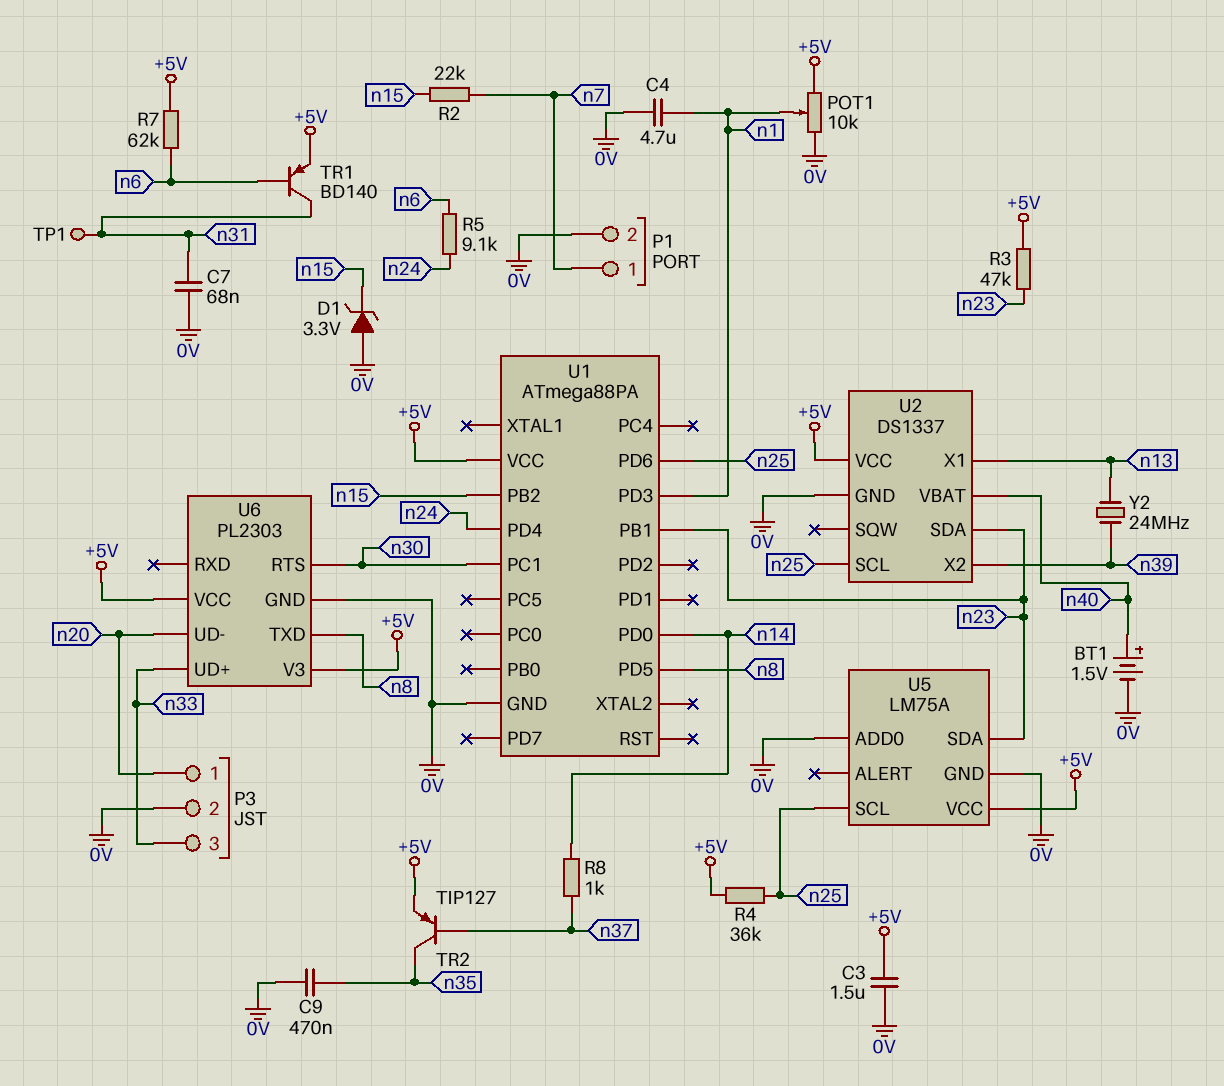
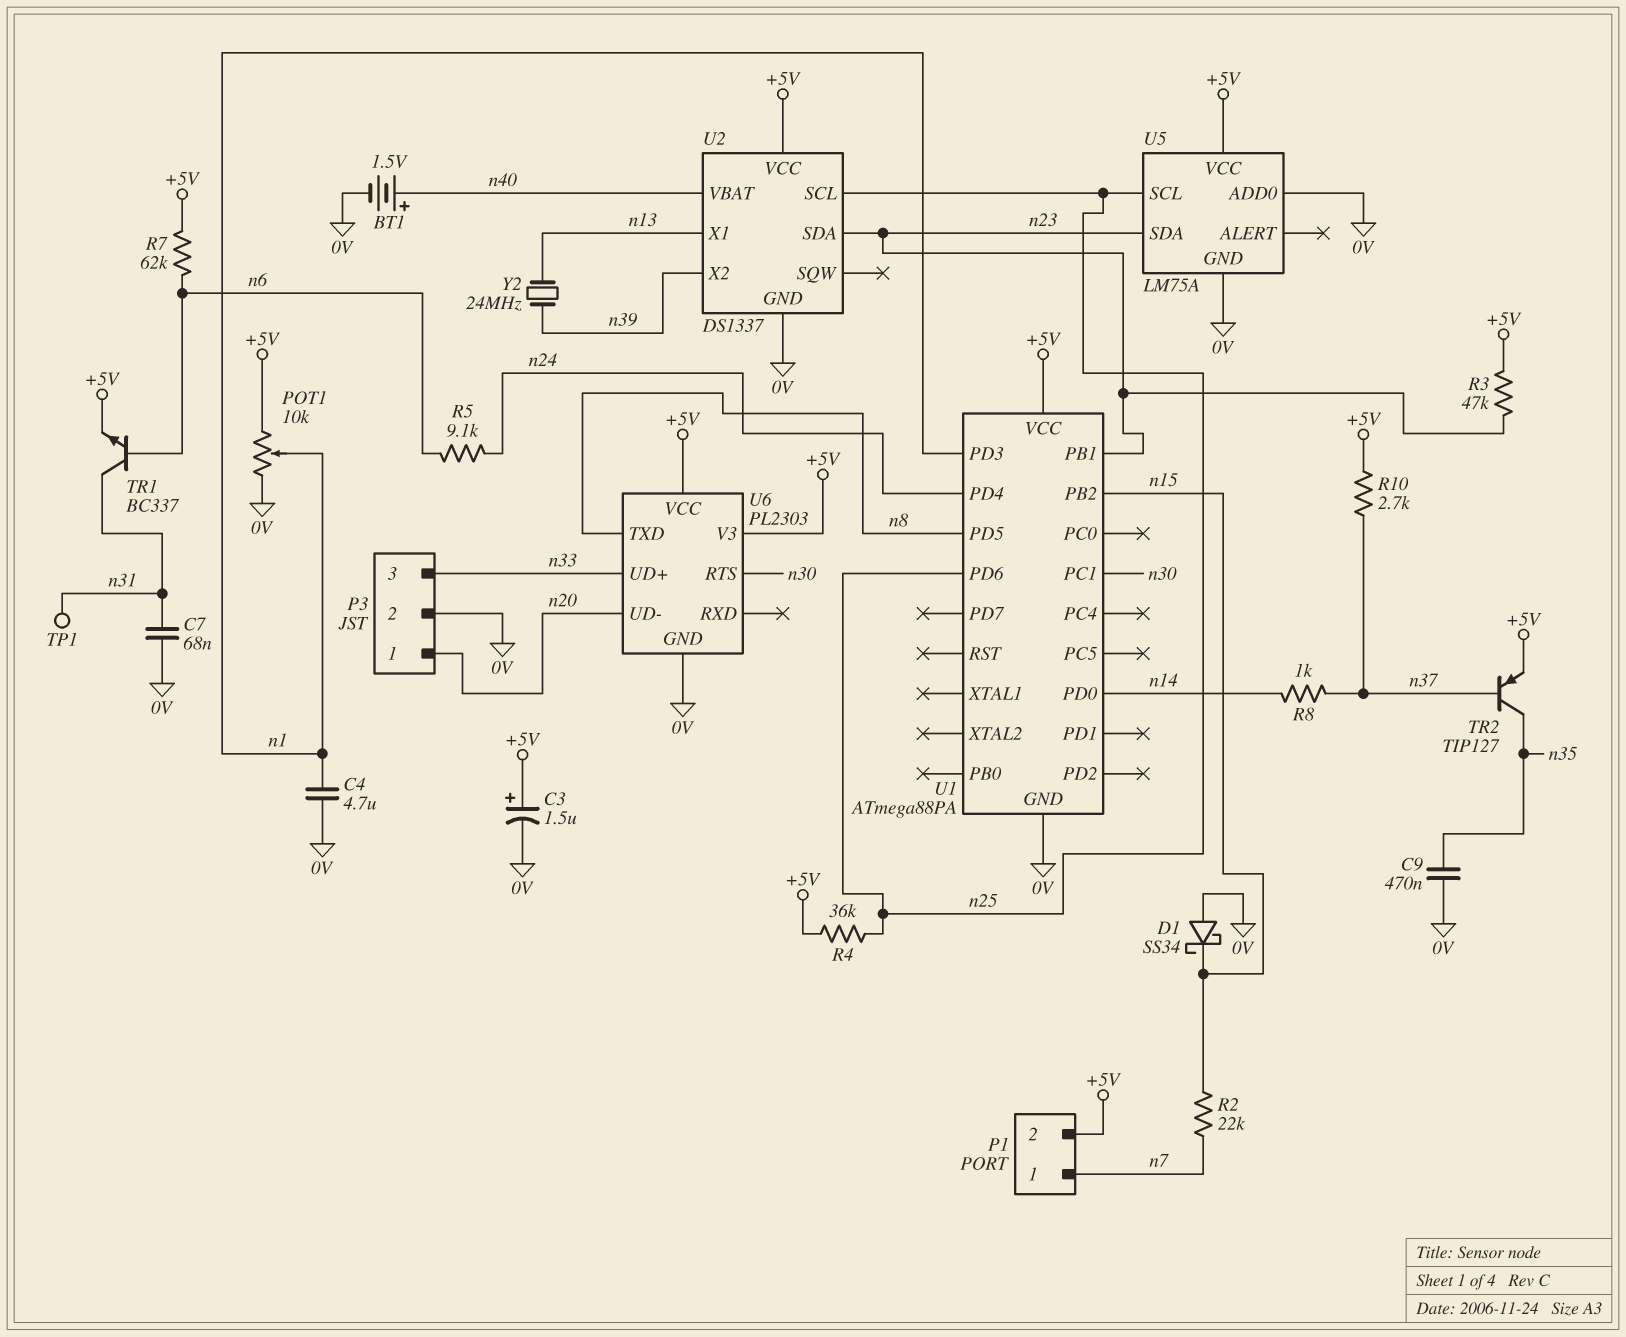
C3: 1.5uF (+5V, 0V) -> 1.5uF (plus +5V, minus 0V)
D1: zener 3.3V (A 0V, K n15) -> schottky SS34 (A 0V, K n15)
P1 pin 2: 0V -> +5V
R10: none -> 2.7k (+5V, n37)
TR1: PNP BD140 (B n6, C n31, E +5V) -> NPN BC337 (B n6, C n31, E +5V)

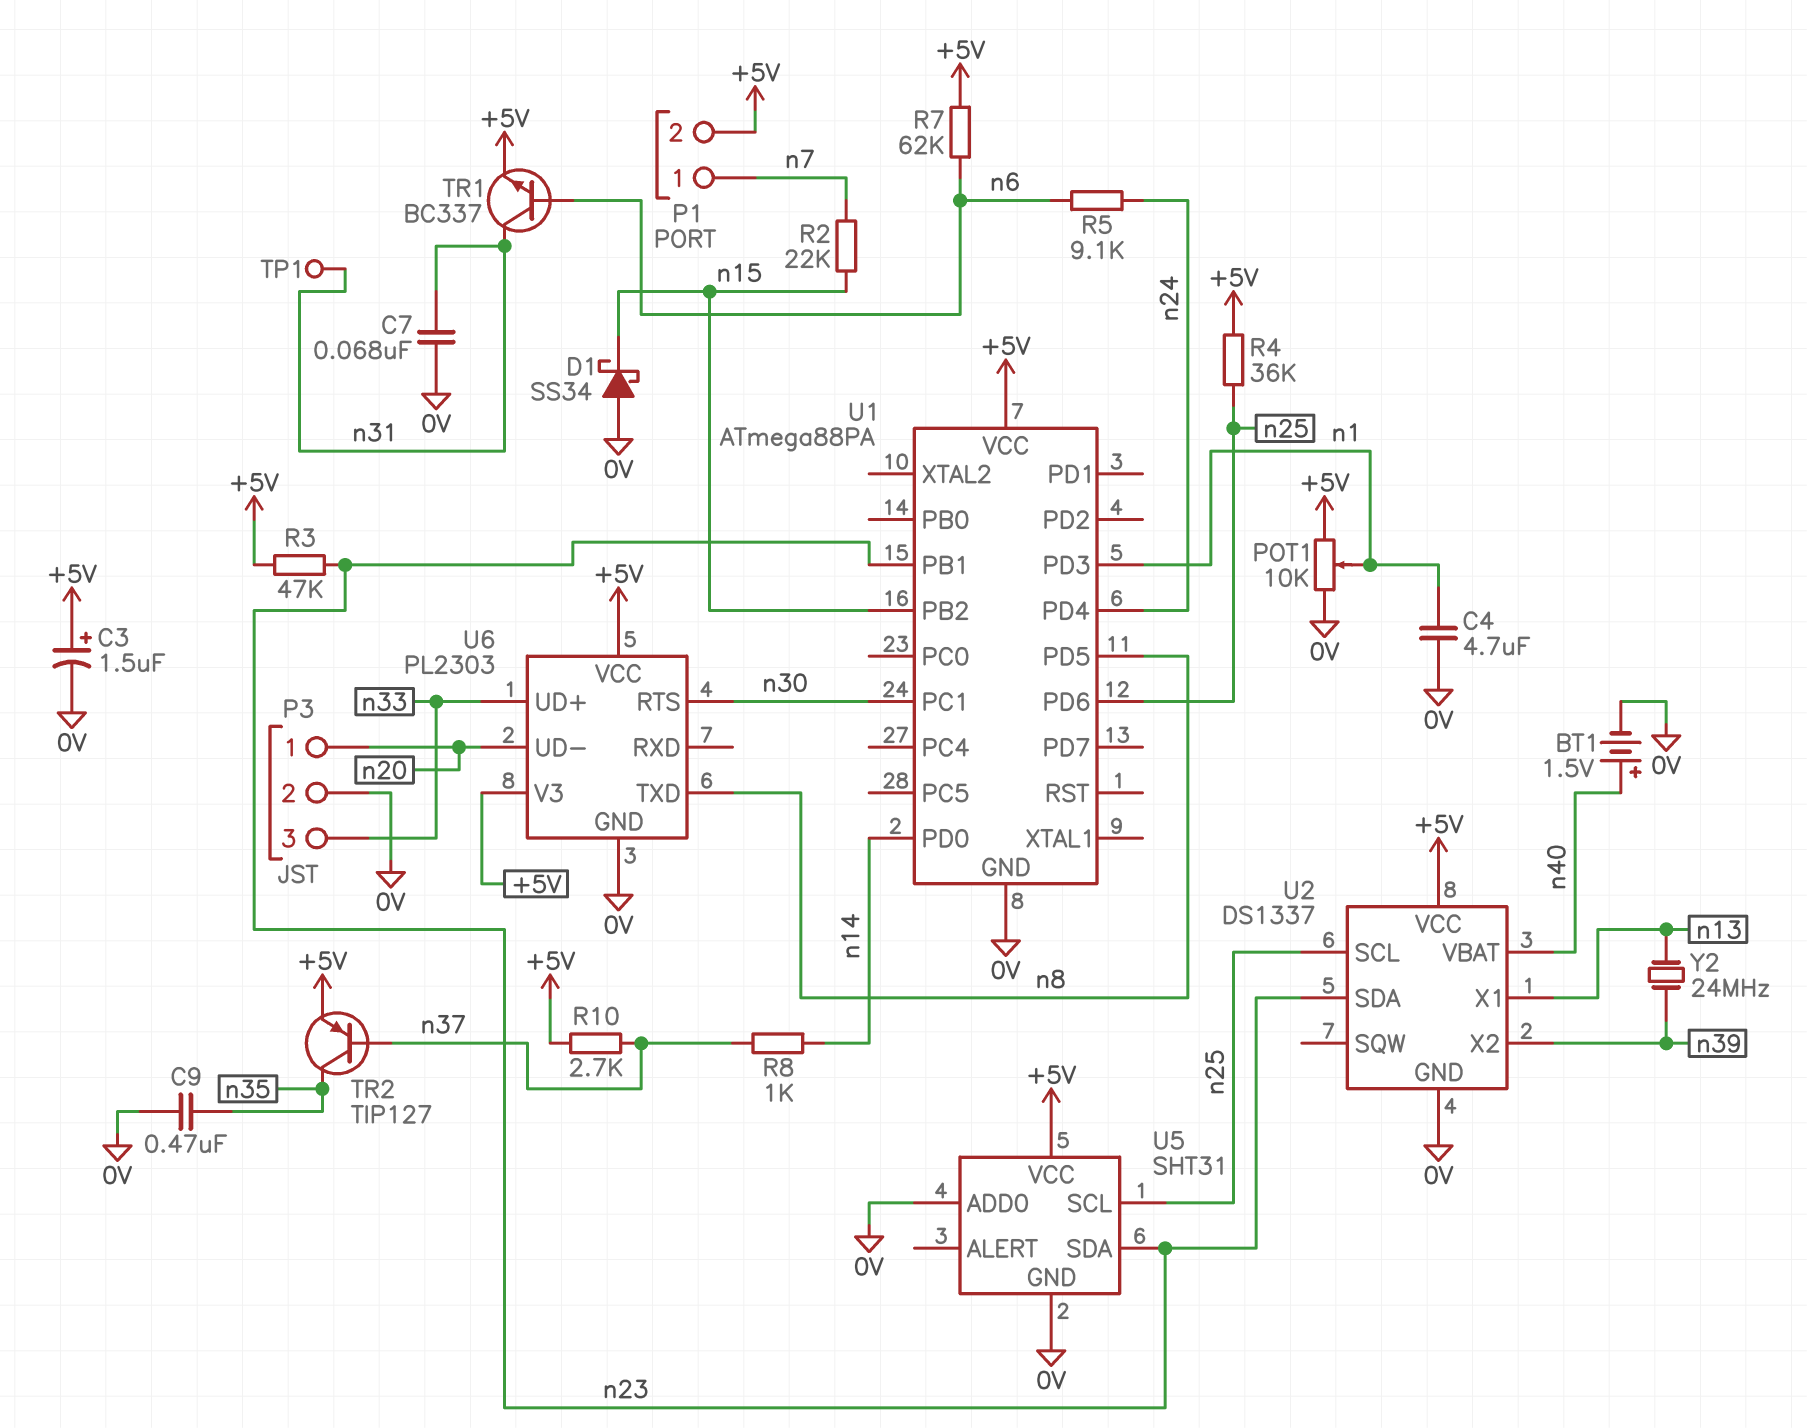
U5: LM75A -> SHT31

